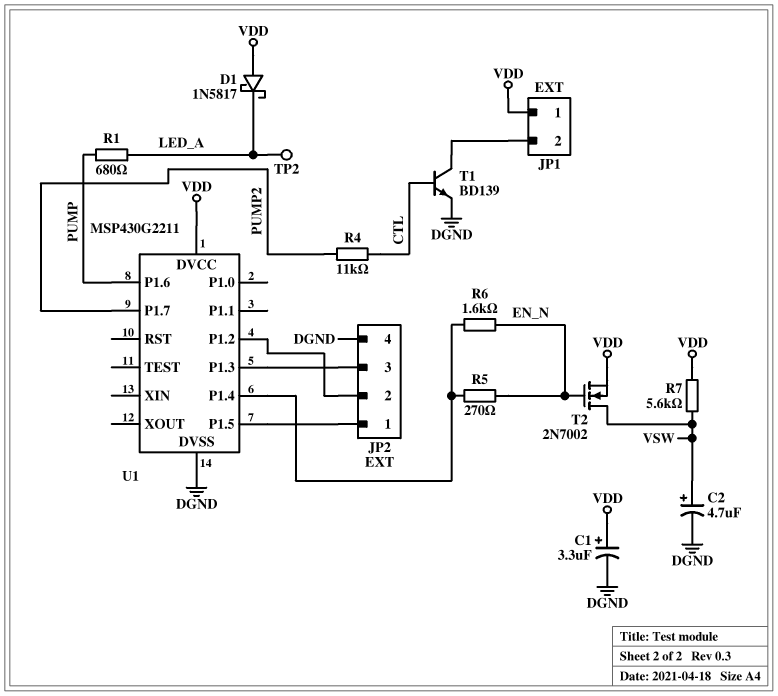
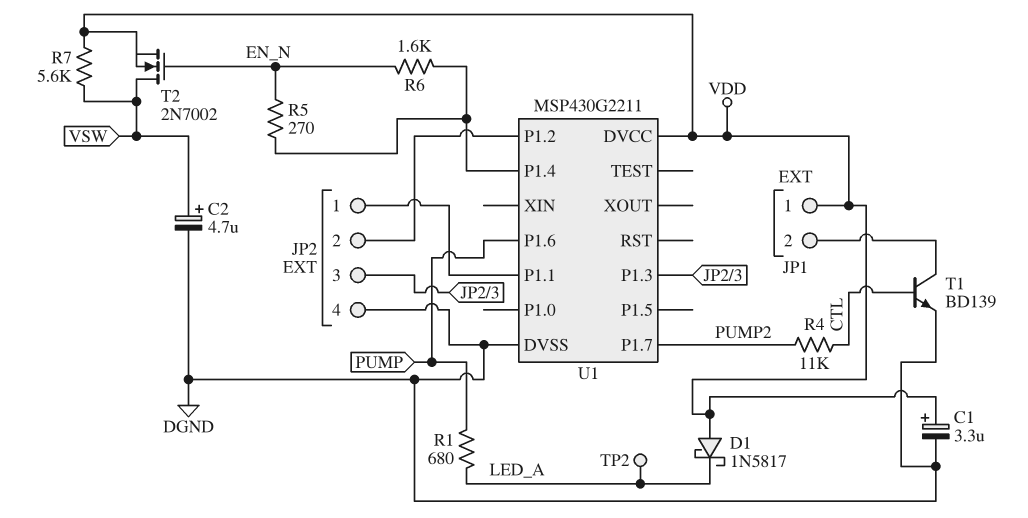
U1 pin P1.1: none -> JP2/1
U1 pin P1.5: JP2/1 -> none

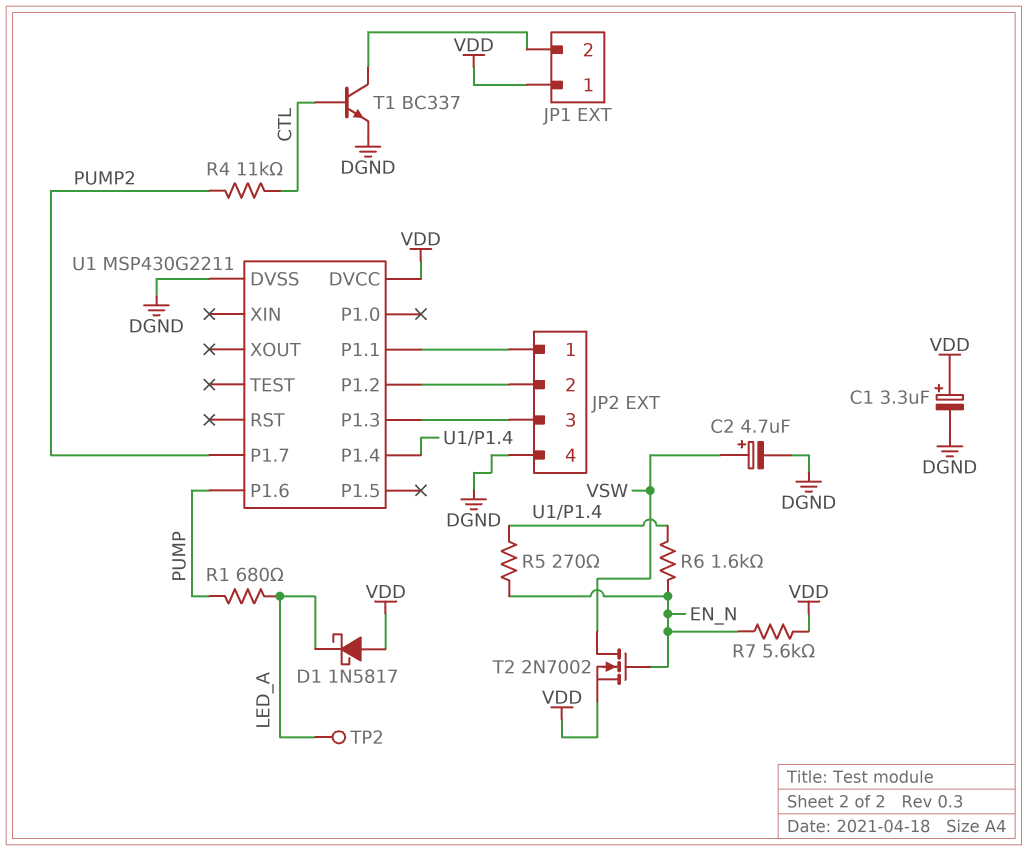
R7: 5.6k (VDD, VSW) -> 5.6k (EN_N, VDD)
T1: NPN BD139 (B CTL, C JP1/2, E DGND) -> NPN BC337 (B CTL, C JP1/2, E DGND)

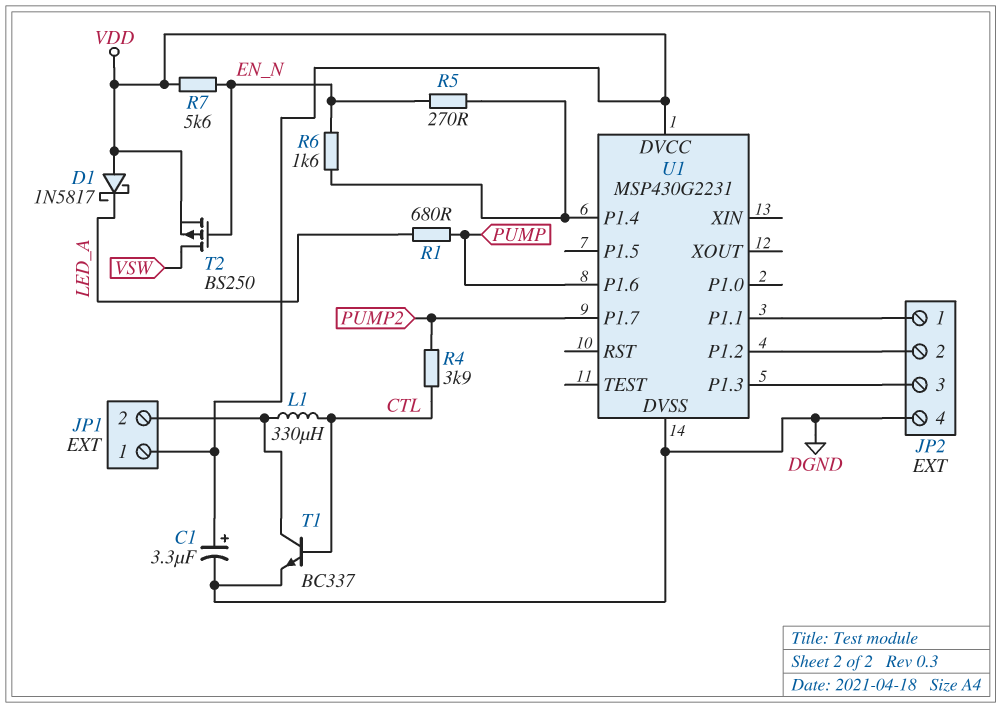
C2: 4.7uF (plus VSW, minus DGND) -> none
L1: none -> 330uH (CTL, JP1/2)
R4: 11k (CTL, PUMP2) -> 3.9k (CTL, PUMP2)
T2: NMOS 2N7002 (G EN_N, D VSW, S VDD) -> PMOS BS250 (G EN_N, D VSW, S VDD)
TP2: test point (LED_A) -> none
U1: MSP430G2211 -> MSP430G2231

